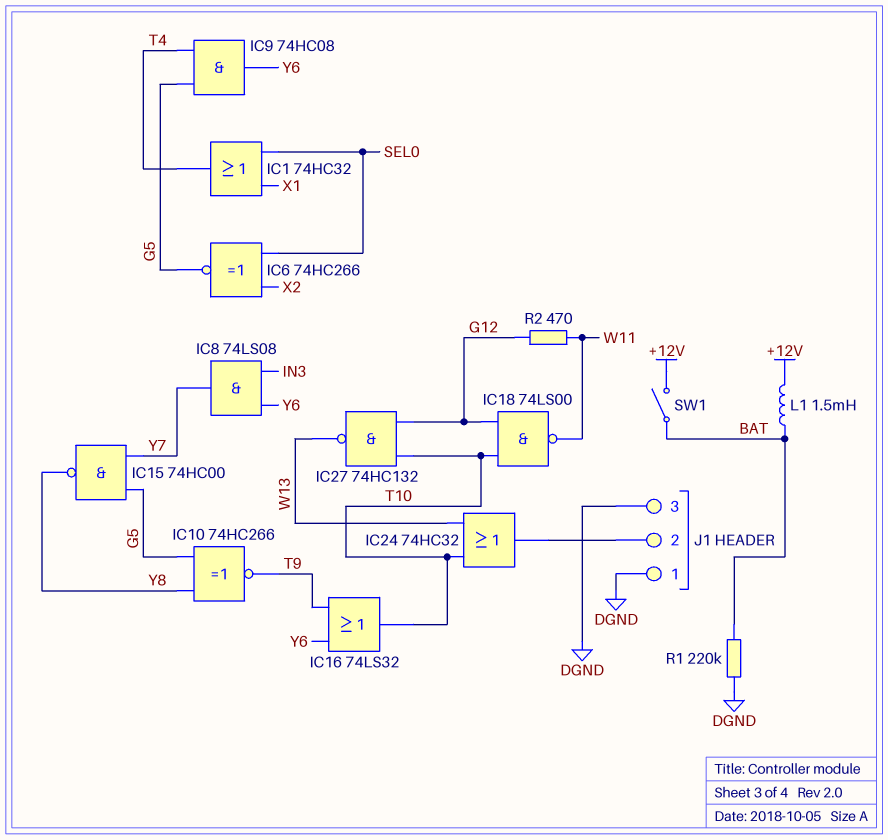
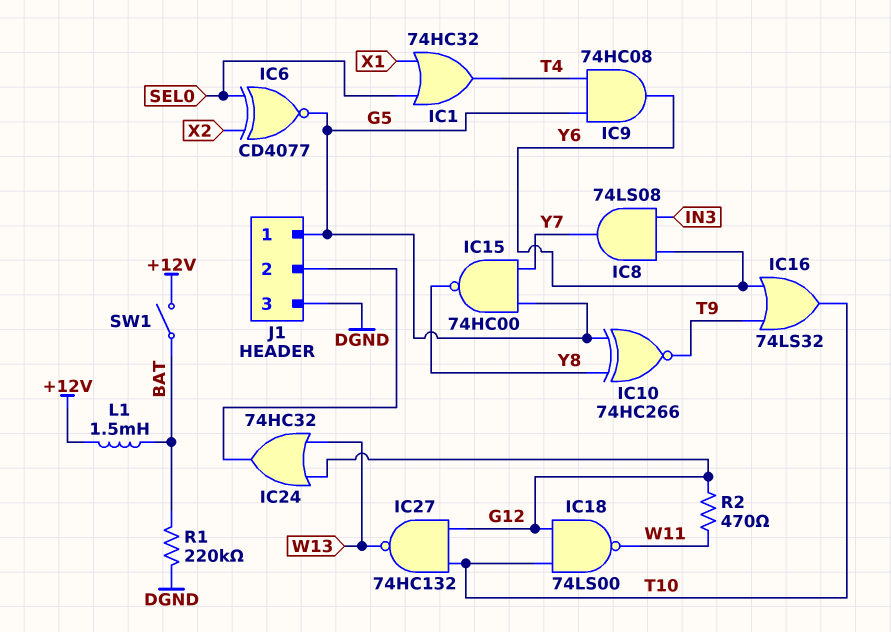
IC6: XNOR 74HC266 (in SEL0, in X2, out G5) -> XNOR CD4077 (in SEL0, in X2, out G5)
IC24: OR 74HC32 (in T10, in W13, out J1/2) -> OR 74HC32 (in G12, in W13, out J1/2)
J1 pin 1: DGND -> G5

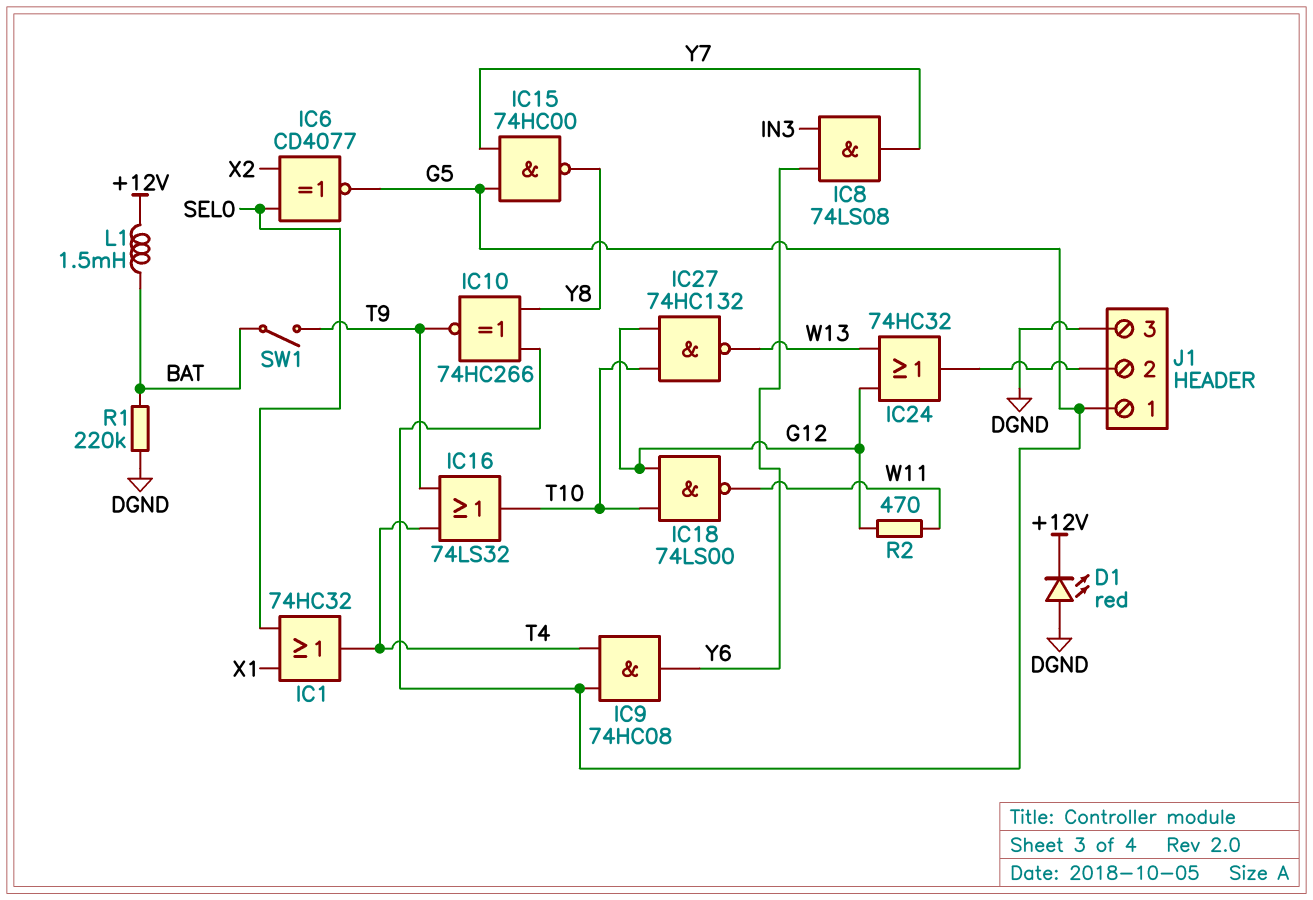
D1: none -> LED red (A DGND, K +12V)
IC16: OR 74LS32 (in T9, in Y6, out T10) -> OR 74LS32 (in T4, in T9, out T10)
SW1: switch (+12V, BAT) -> switch (BAT, T9)

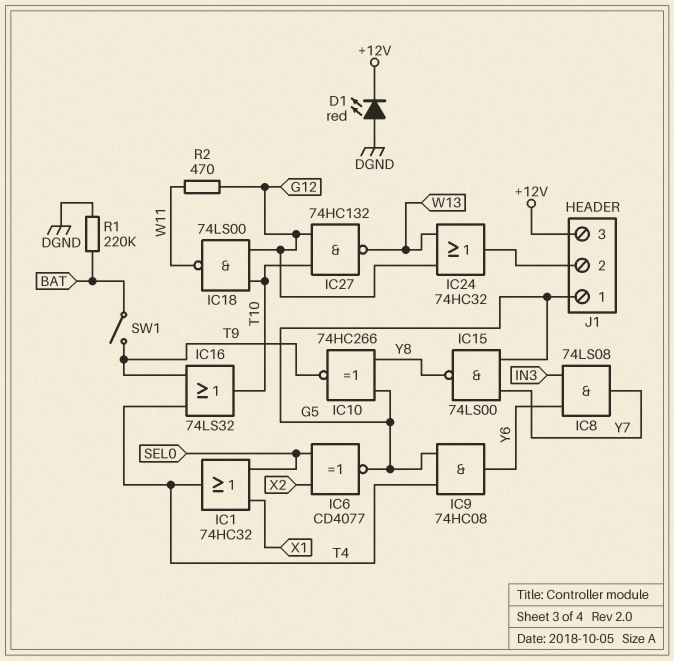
IC15: NAND 74HC00 (in G5, in Y7, out Y8) -> NAND 74LS00 (in G5, in Y7, out Y8)
J1 pin 3: DGND -> +12V
L1: 1.5mH (+12V, BAT) -> none

